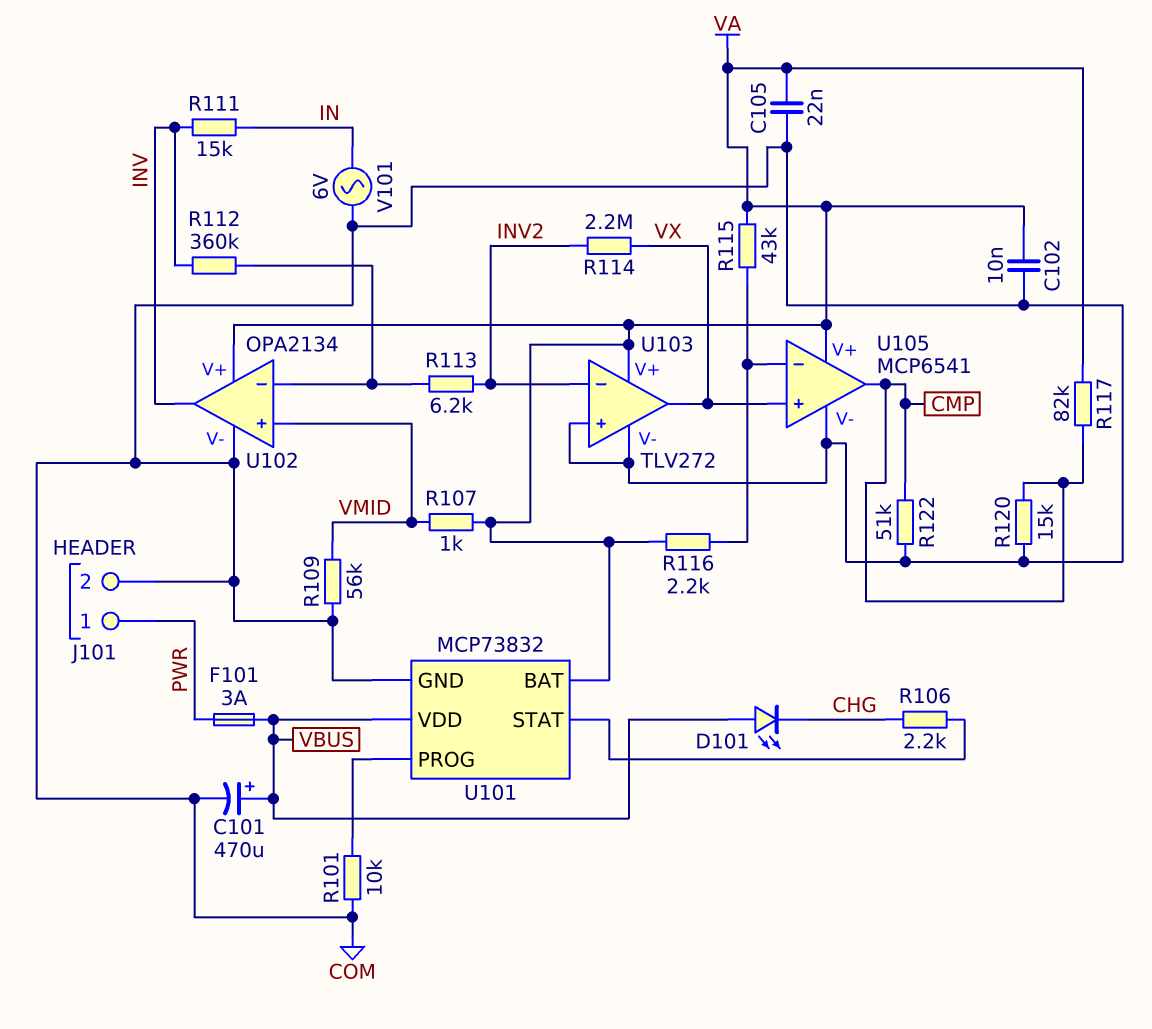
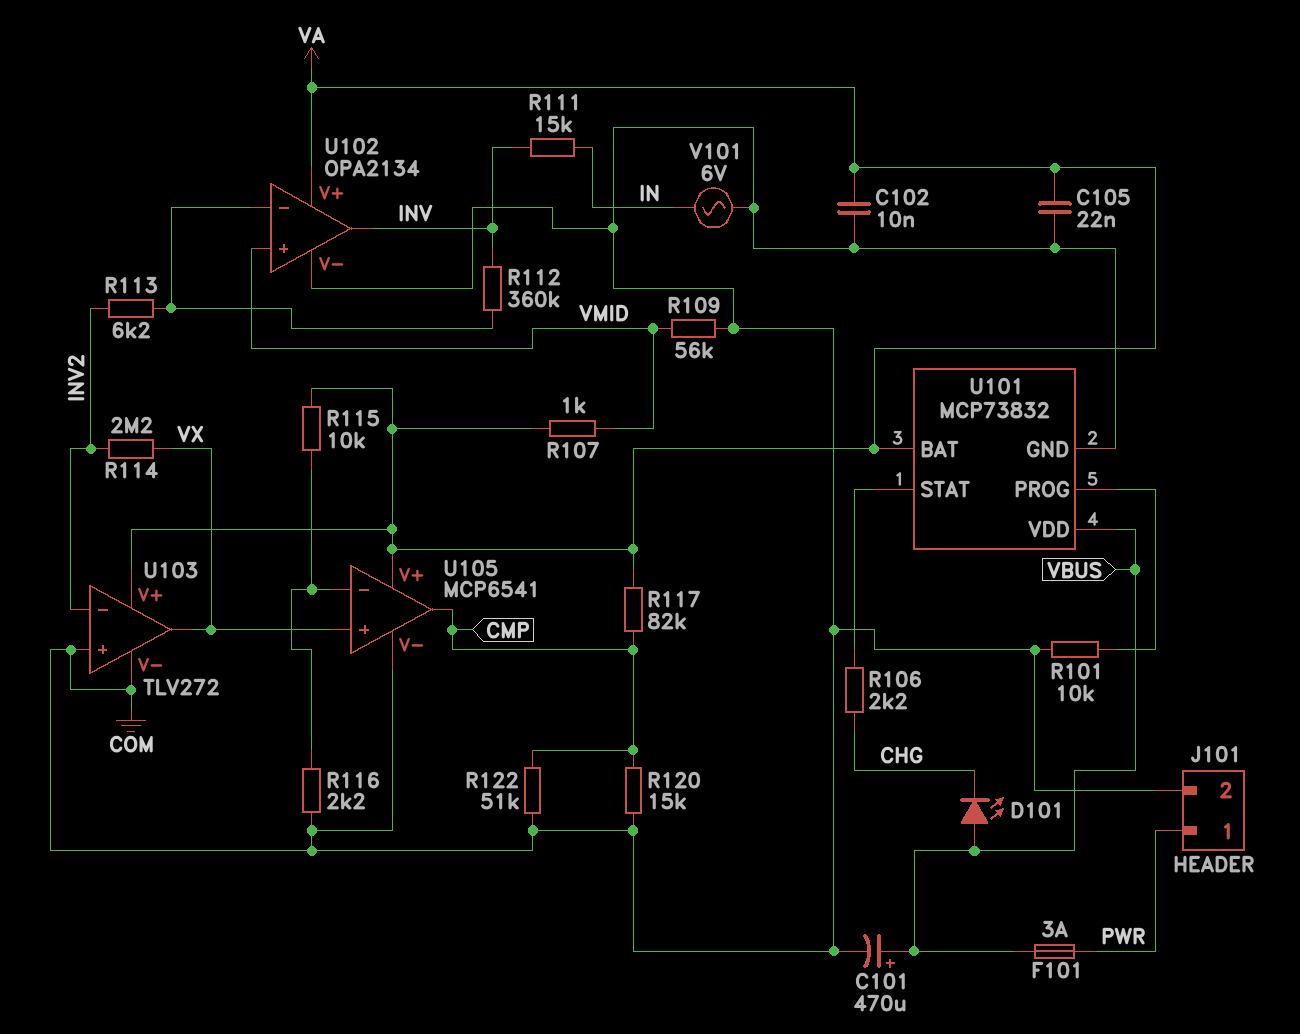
R115: 43k (U105/in-, VA) -> 10k (U105/in-, VA)
R116: 2.2k (U105/in-, VA) -> 2.2k (COM, U105/in-)

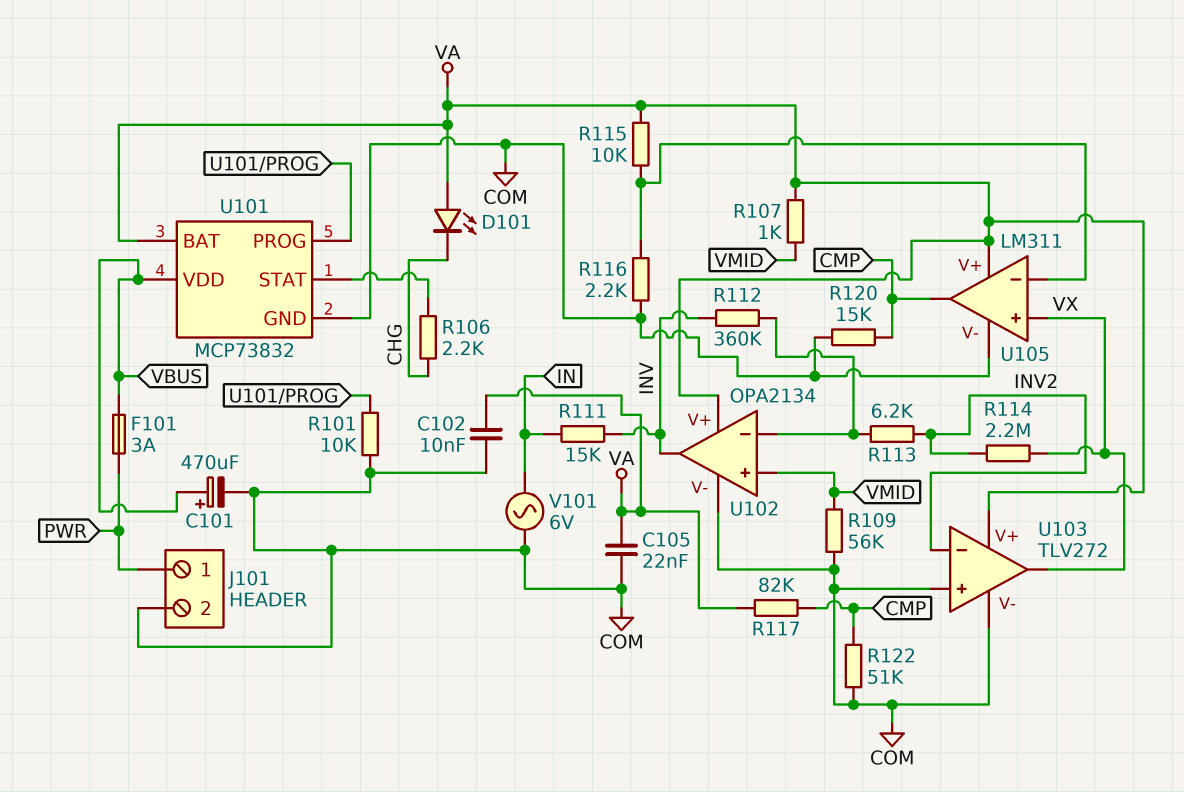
D101: LED (A VBUS, K CHG) -> LED (A VA, K CHG)
U105: MCP6541 -> LM311

